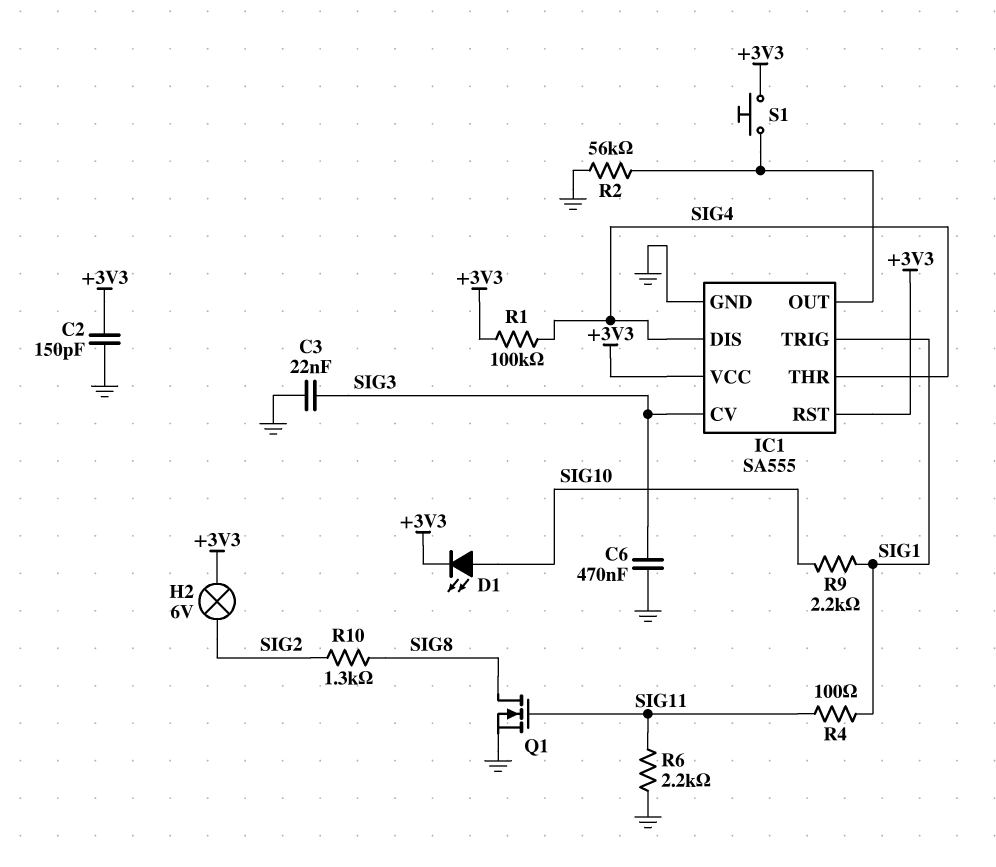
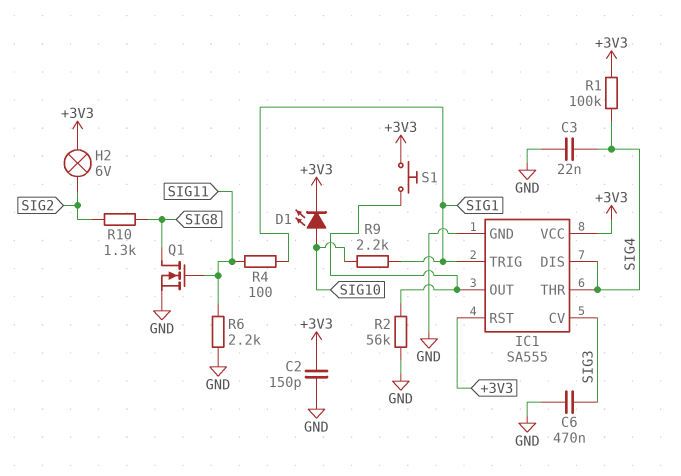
C3: 22nF (GND, SIG3) -> 22nF (GND, SIG4)

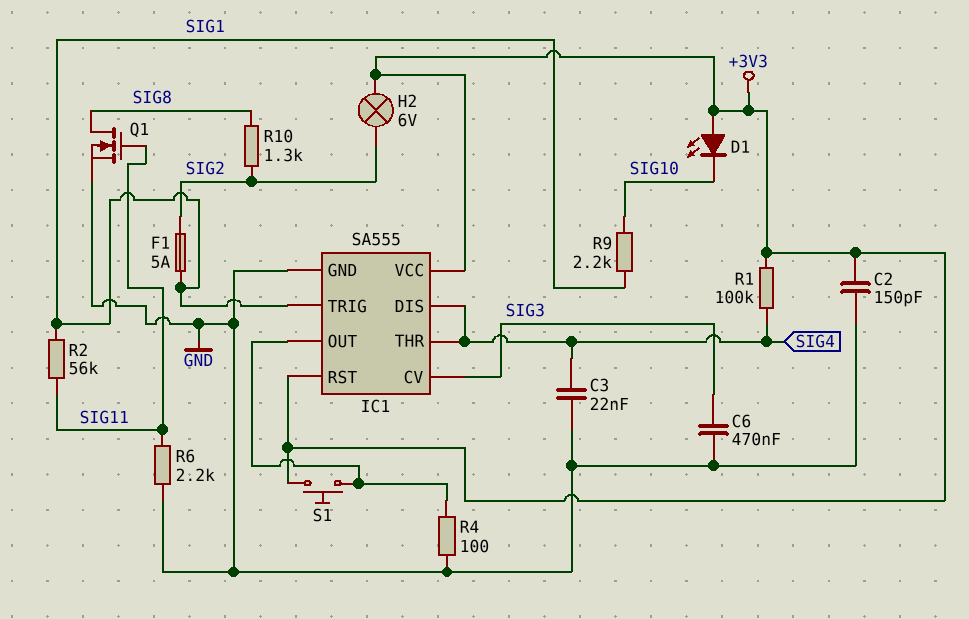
D1: LED (A SIG10, K +3V3) -> LED (A +3V3, K SIG10)
F1: none -> 5A (SIG1, SIG2)
R2: 56k (GND, IC1/OUT) -> 56k (SIG1, SIG11)
R4: 100 (SIG1, SIG11) -> 100 (GND, IC1/OUT)

